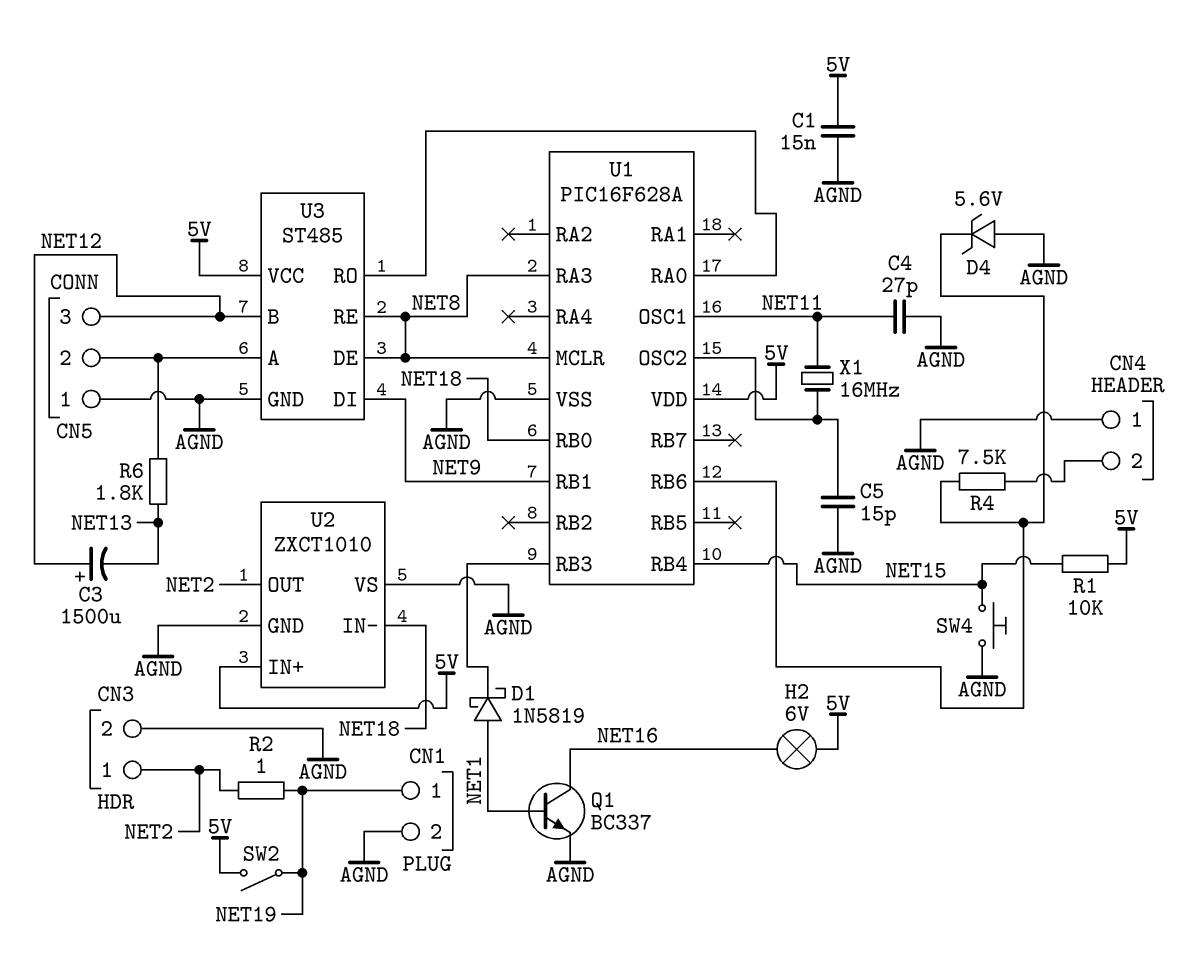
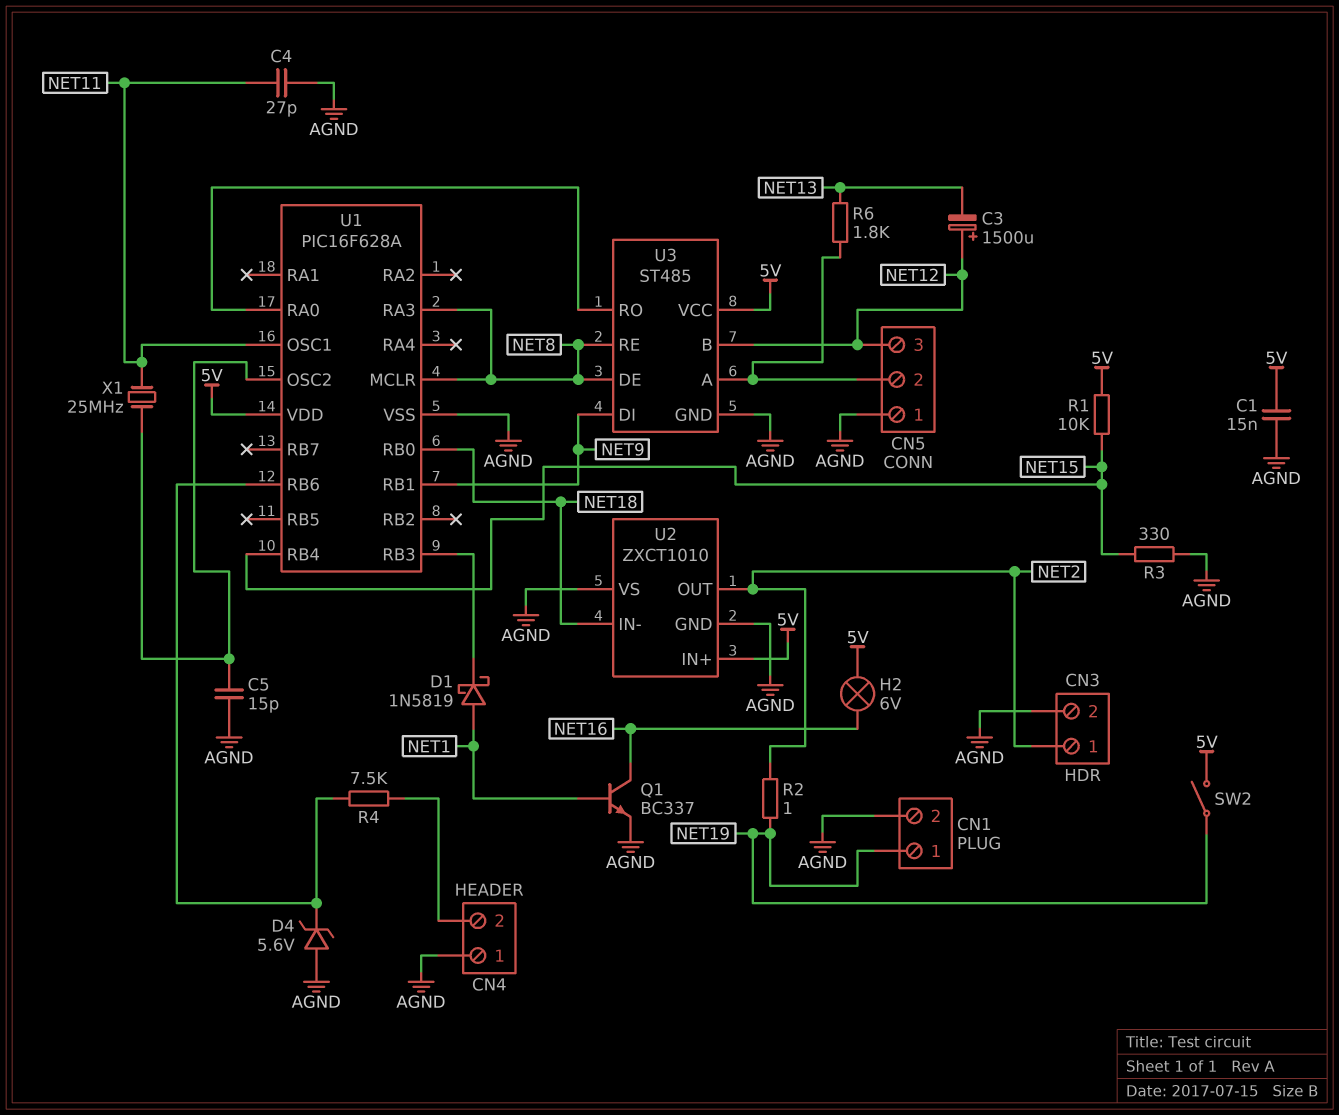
R3: none -> 330 (AGND, NET15)
SW4: button (AGND, NET15) -> none
X1: 16MHz (NET11, U1/OSC2) -> 25MHz (NET11, U1/OSC2)

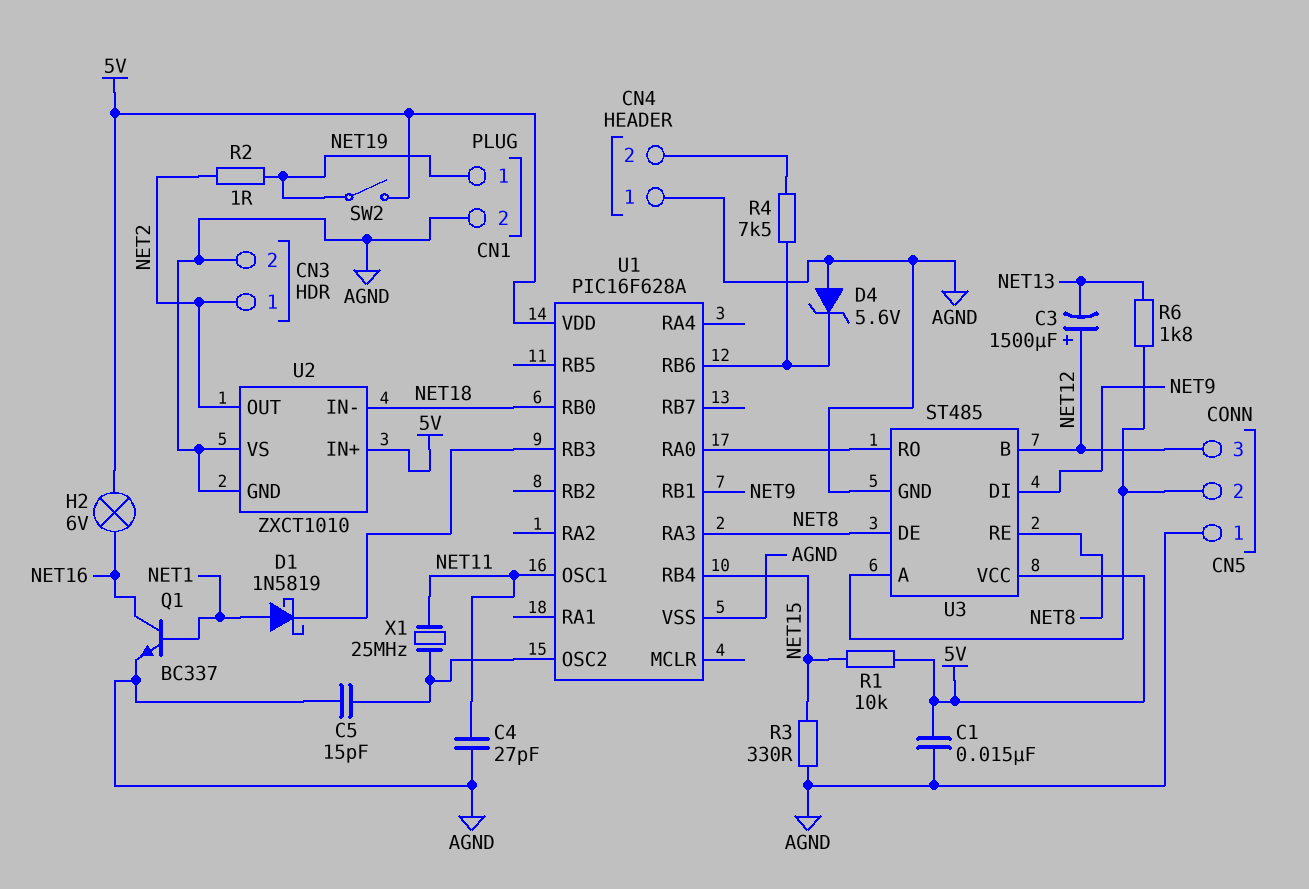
U1 pin MCLR: NET8 -> none

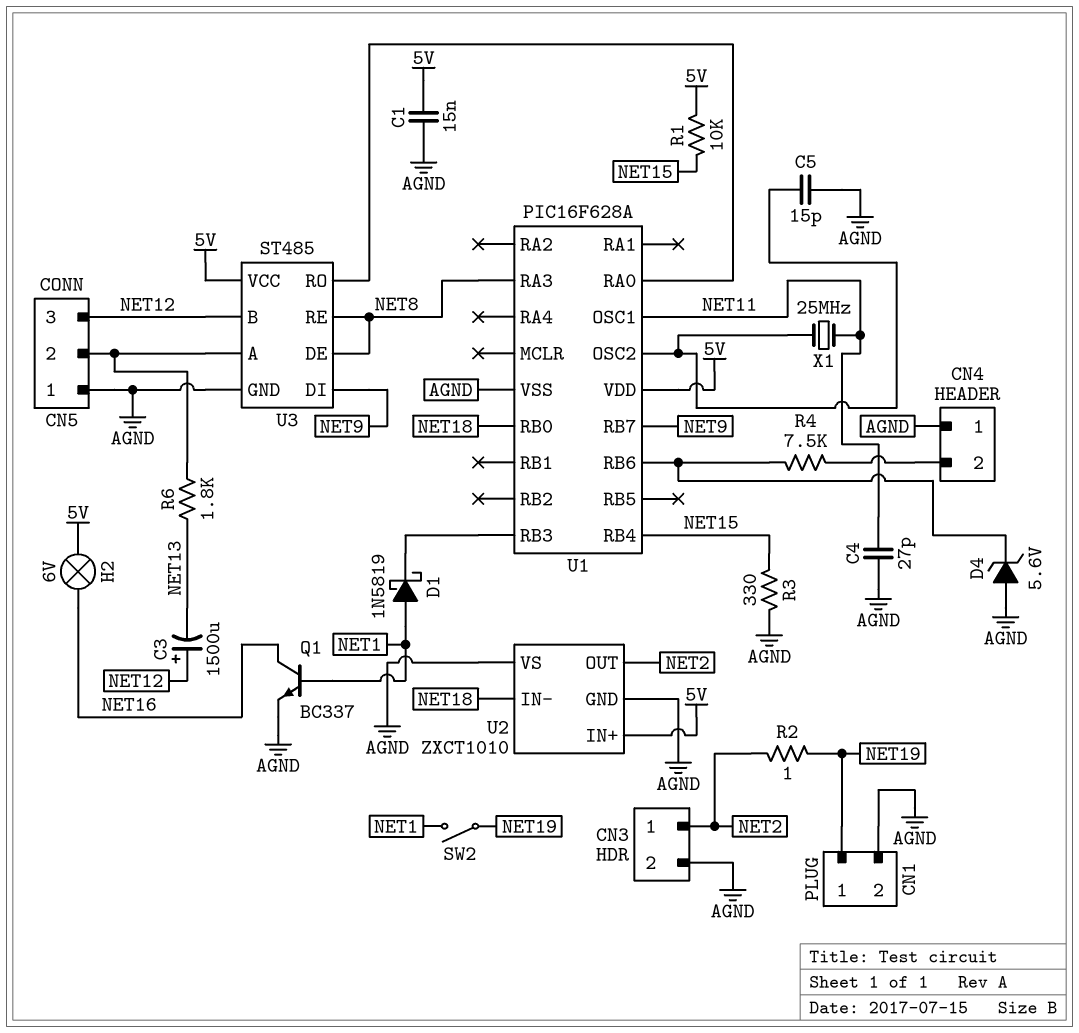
SW2: switch (5V, NET19) -> switch (NET1, NET19)
U1 pin RB1: NET9 -> none
U1 pin RB7: none -> NET9

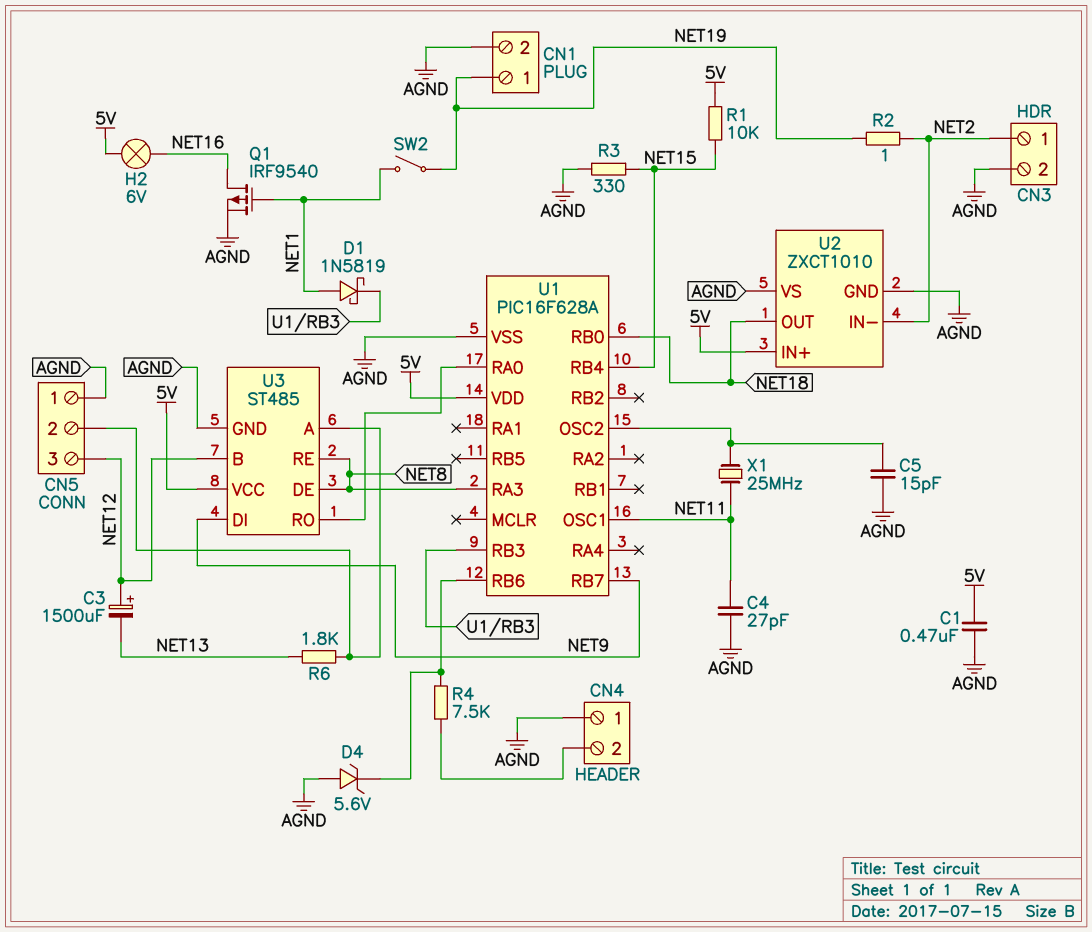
C1: 15nF (5V, AGND) -> 470nF (5V, AGND)
Q1: NPN BC337 (B NET1, C NET16, E AGND) -> PMOS IRF9540 (G NET1, D NET16, S AGND)
U2 pin IN-: NET18 -> NET2
U2 pin OUT: NET2 -> NET18

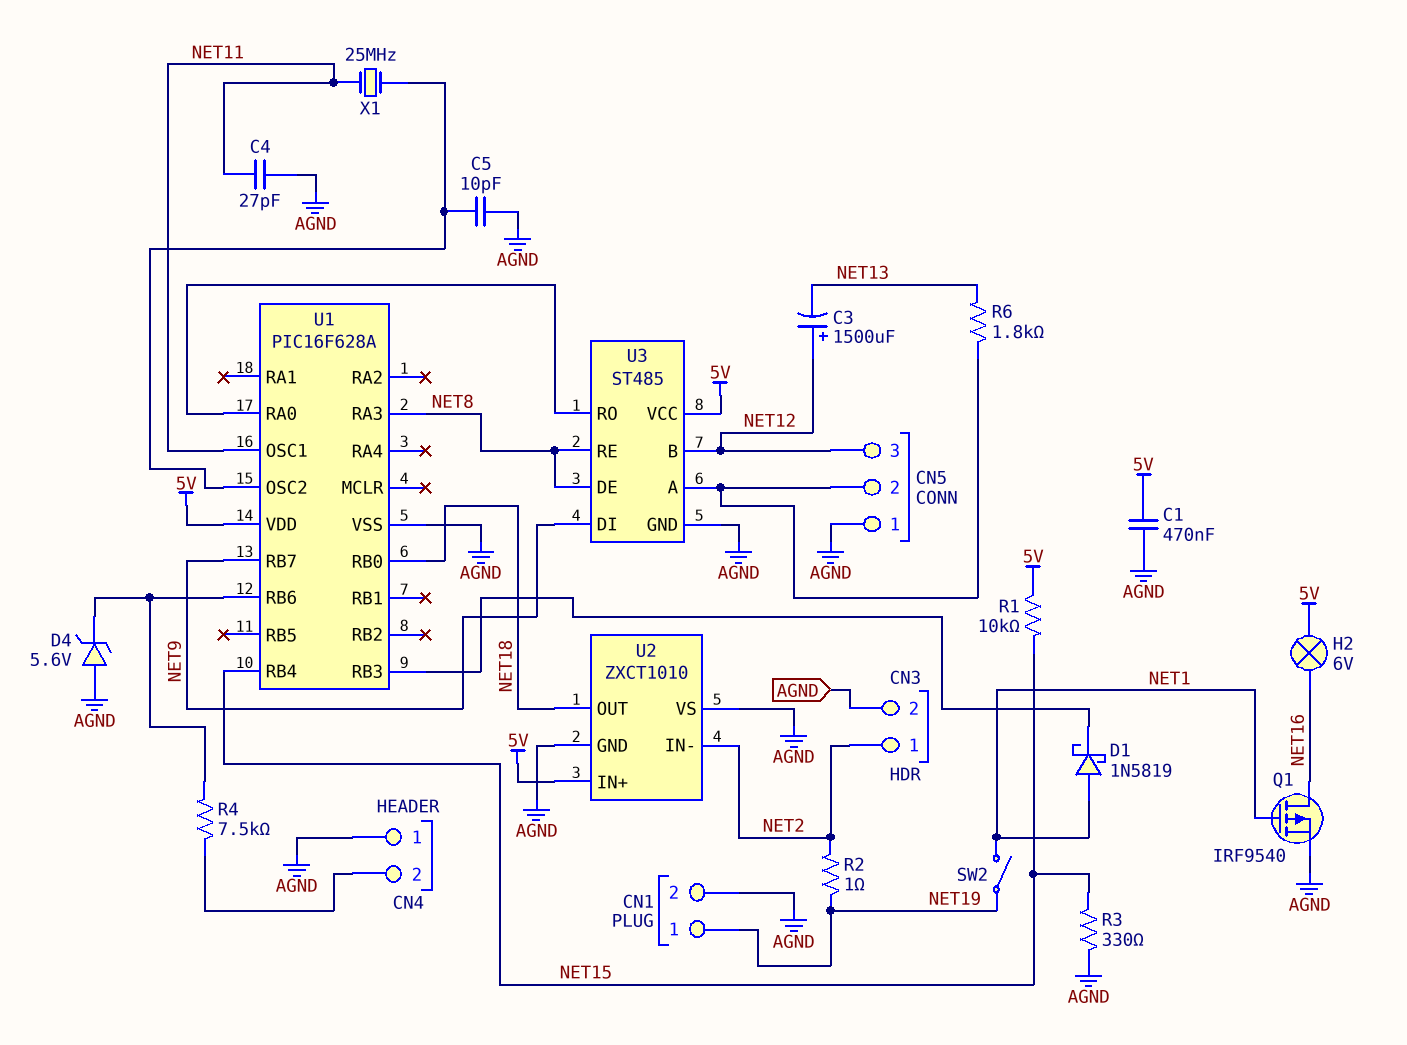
C5: 15pF (AGND, U1/OSC2) -> 10pF (AGND, U1/OSC2)

